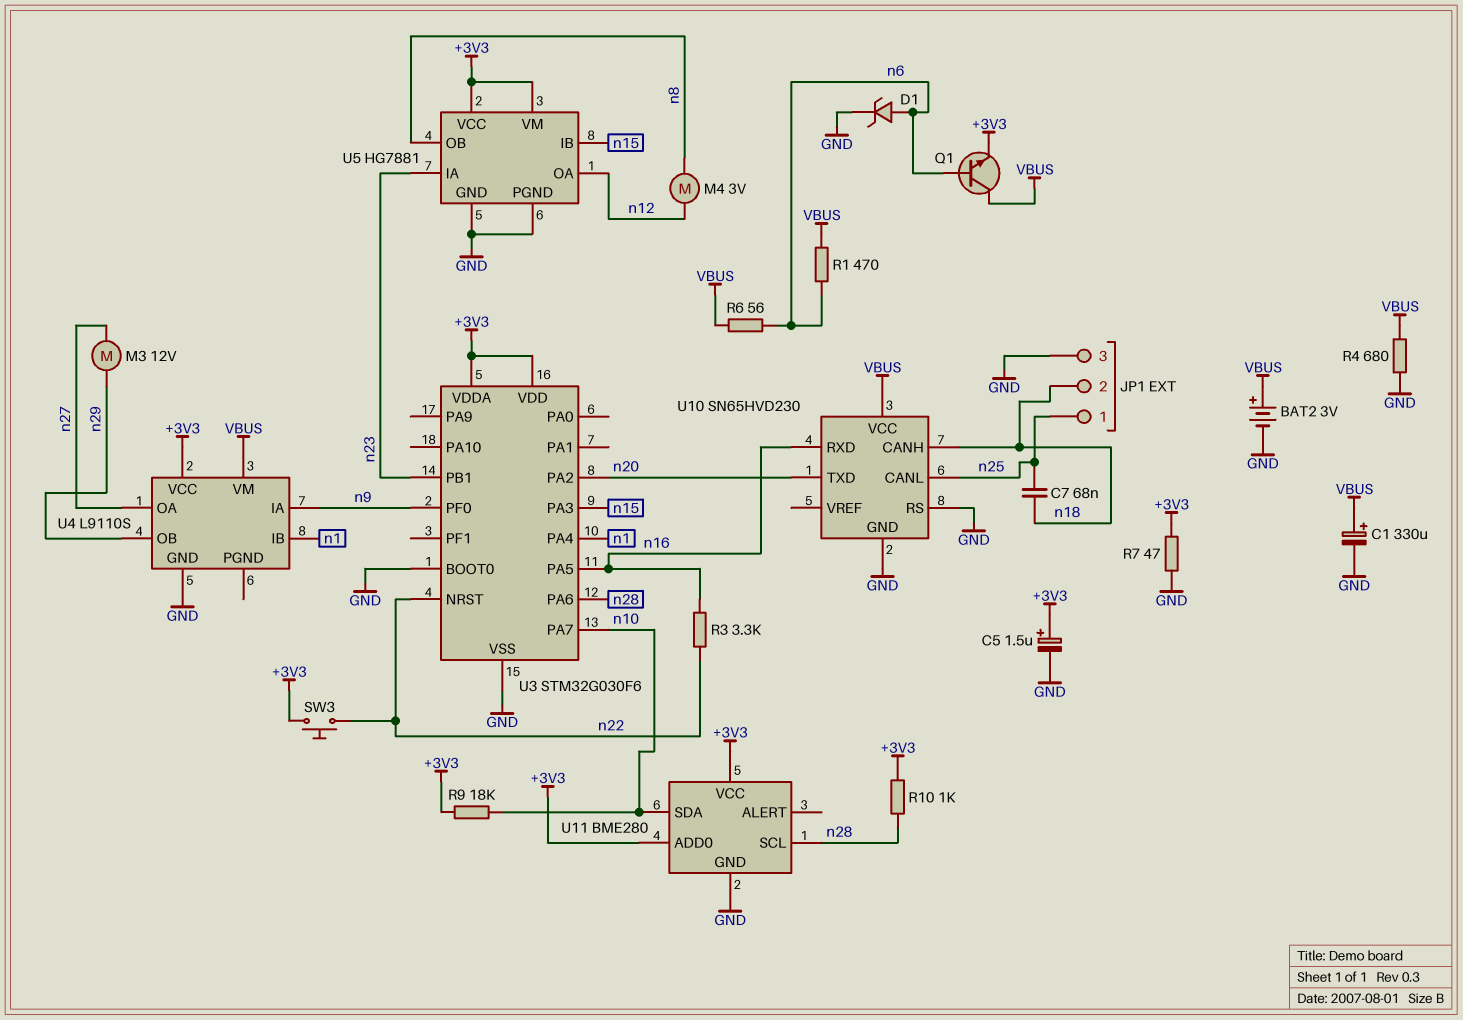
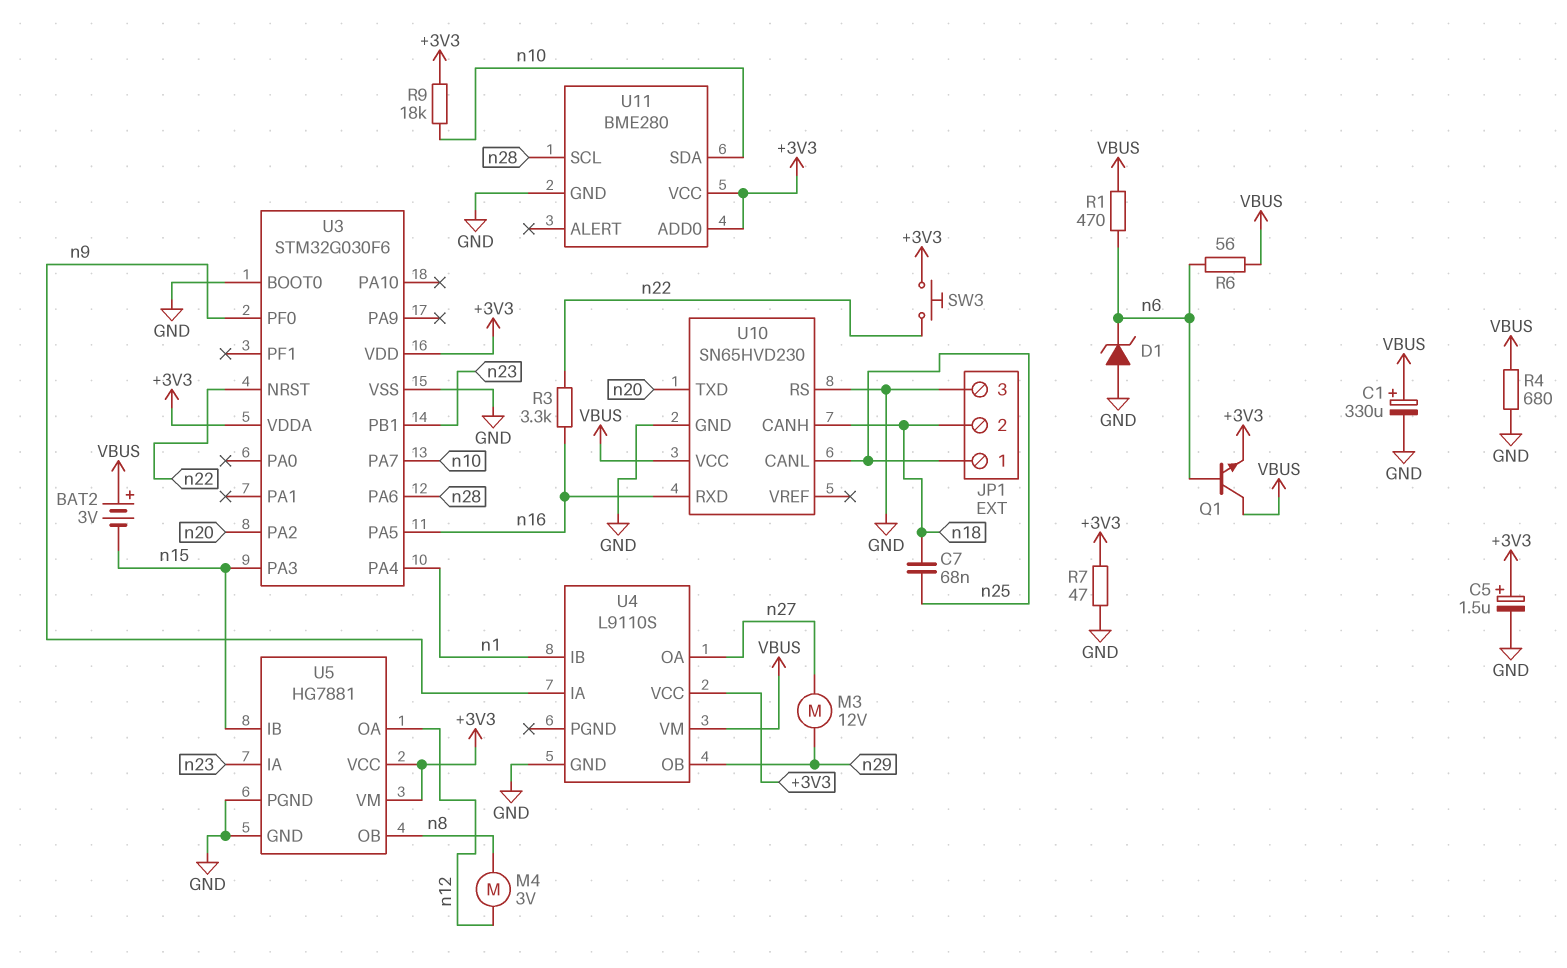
BAT2: 3V (plus VBUS, minus GND) -> 3V (plus VBUS, minus n15)
D1: zener (A n6, K GND) -> zener (A GND, K n6)
R10: 1k (+3V3, n28) -> none

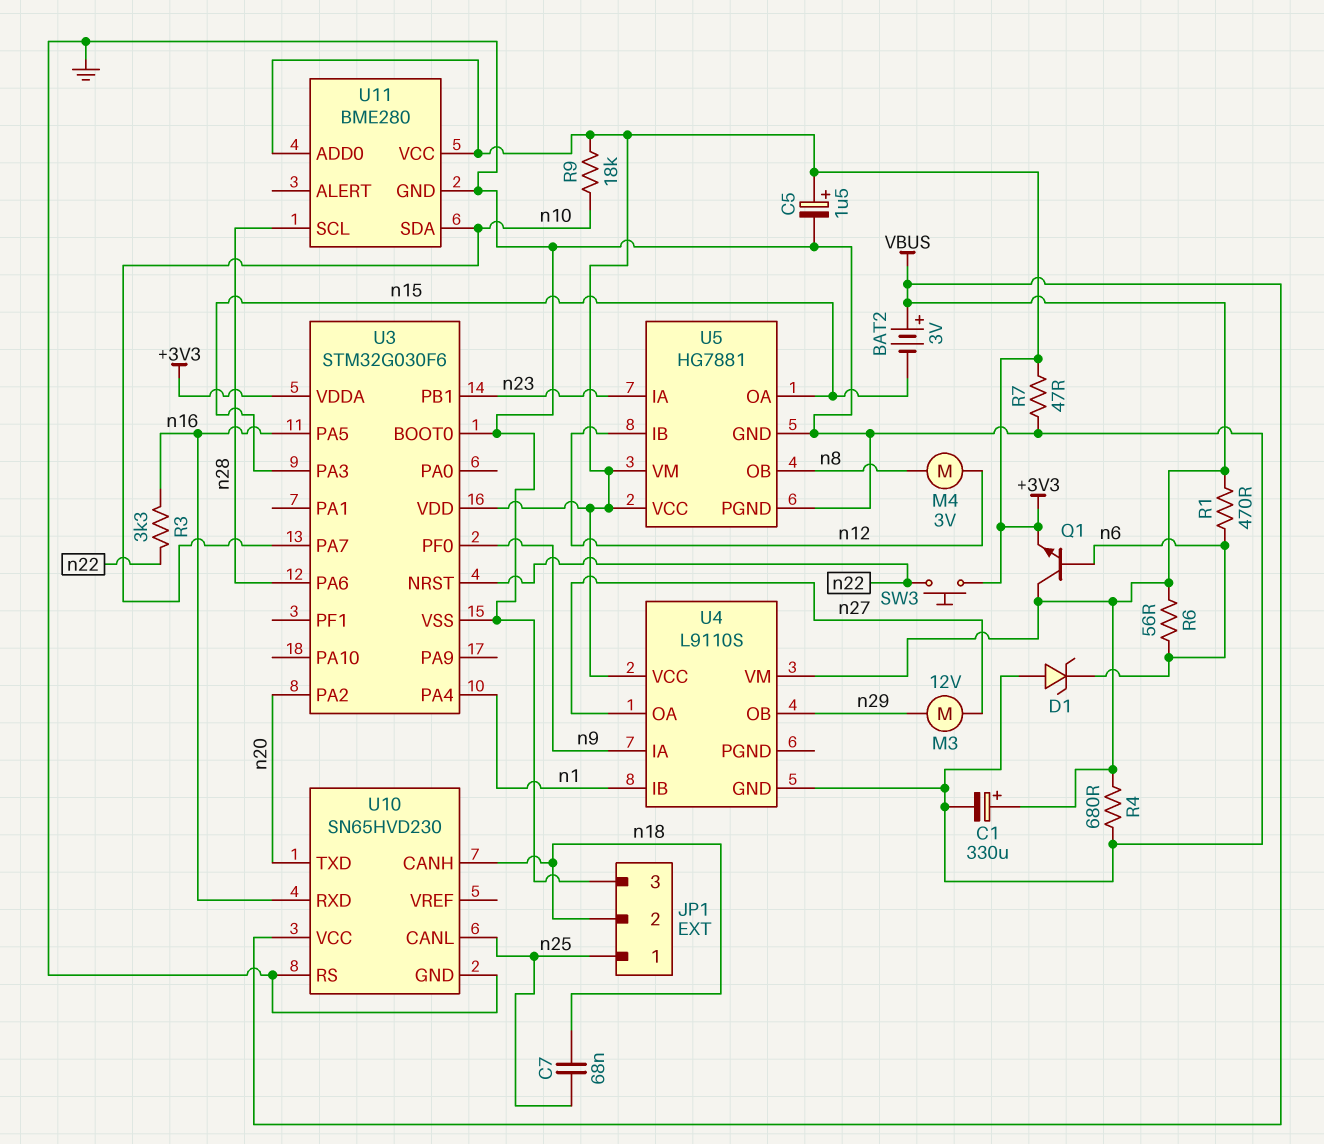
U5 pin IB: n15 -> n12
U5 pin OA: n12 -> n15

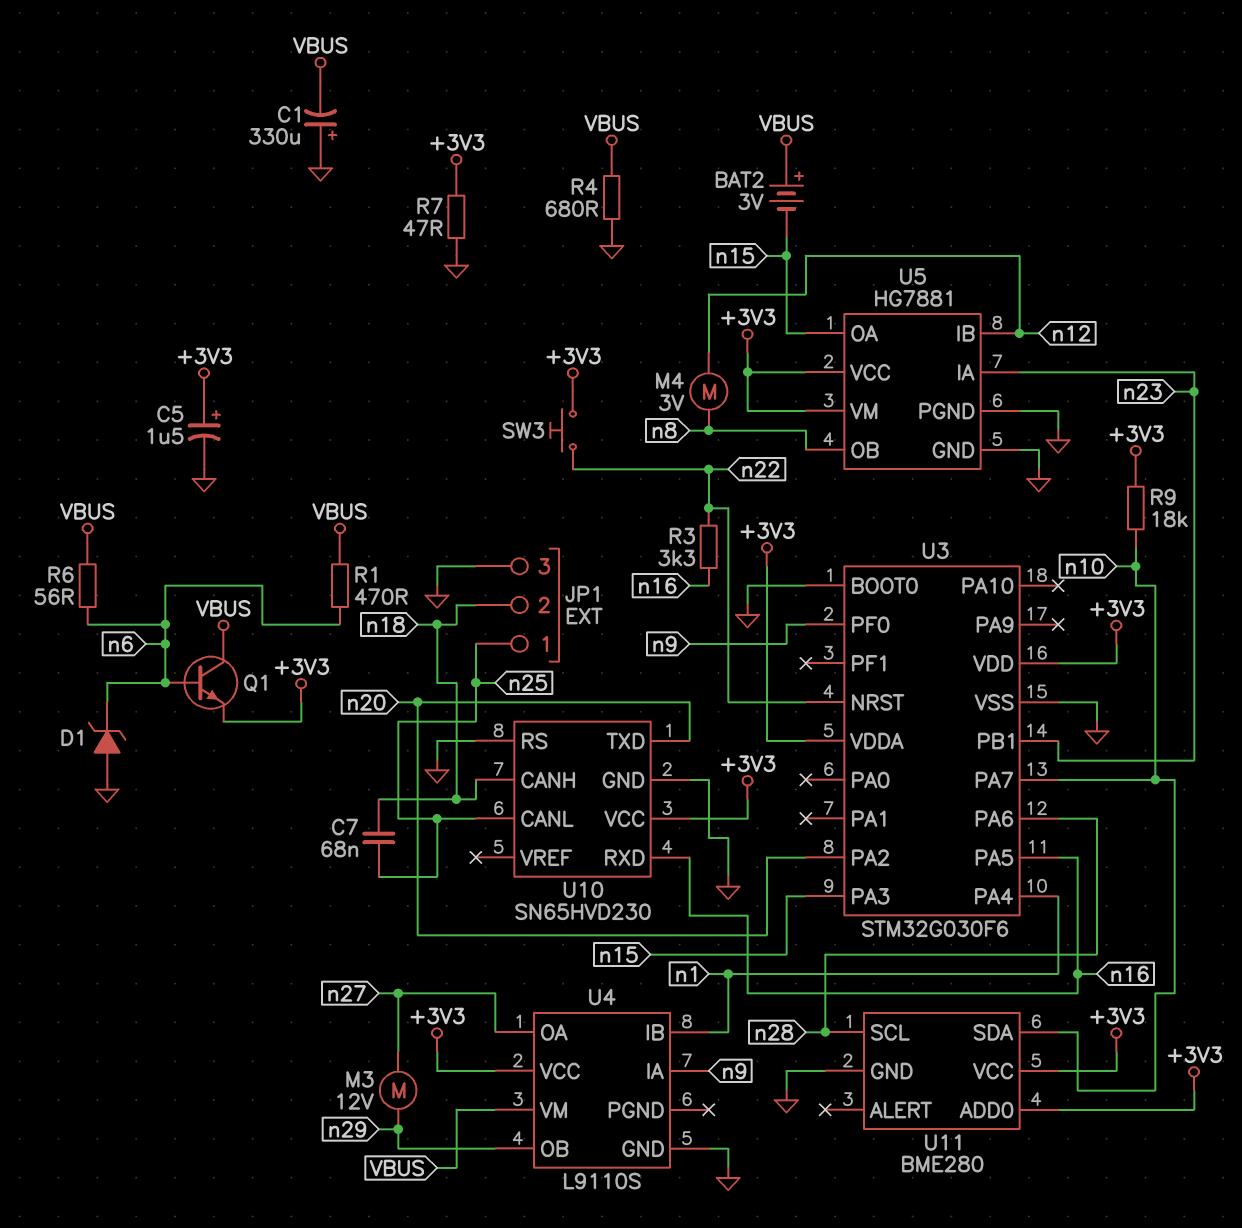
C1: 330uF (plus VBUS, minus GND) -> 330uF (plus GND, minus VBUS)
U10 pin VCC: VBUS -> +3V3

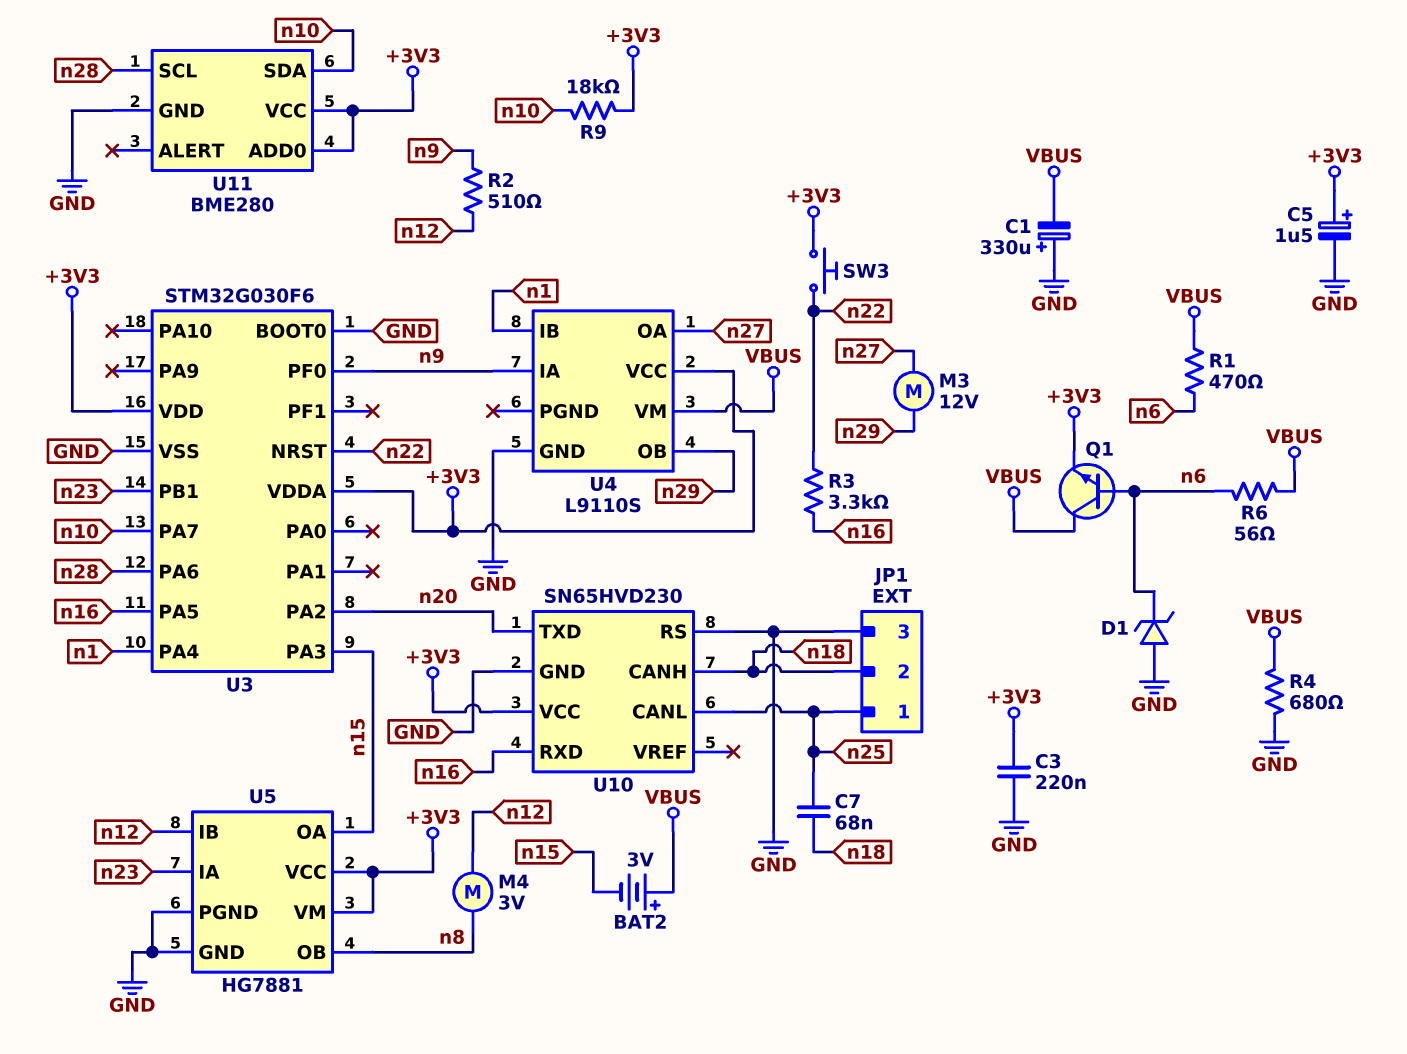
C3: none -> 220nF (+3V3, GND)
R2: none -> 510 (n9, n12)
R7: 47 (+3V3, GND) -> none

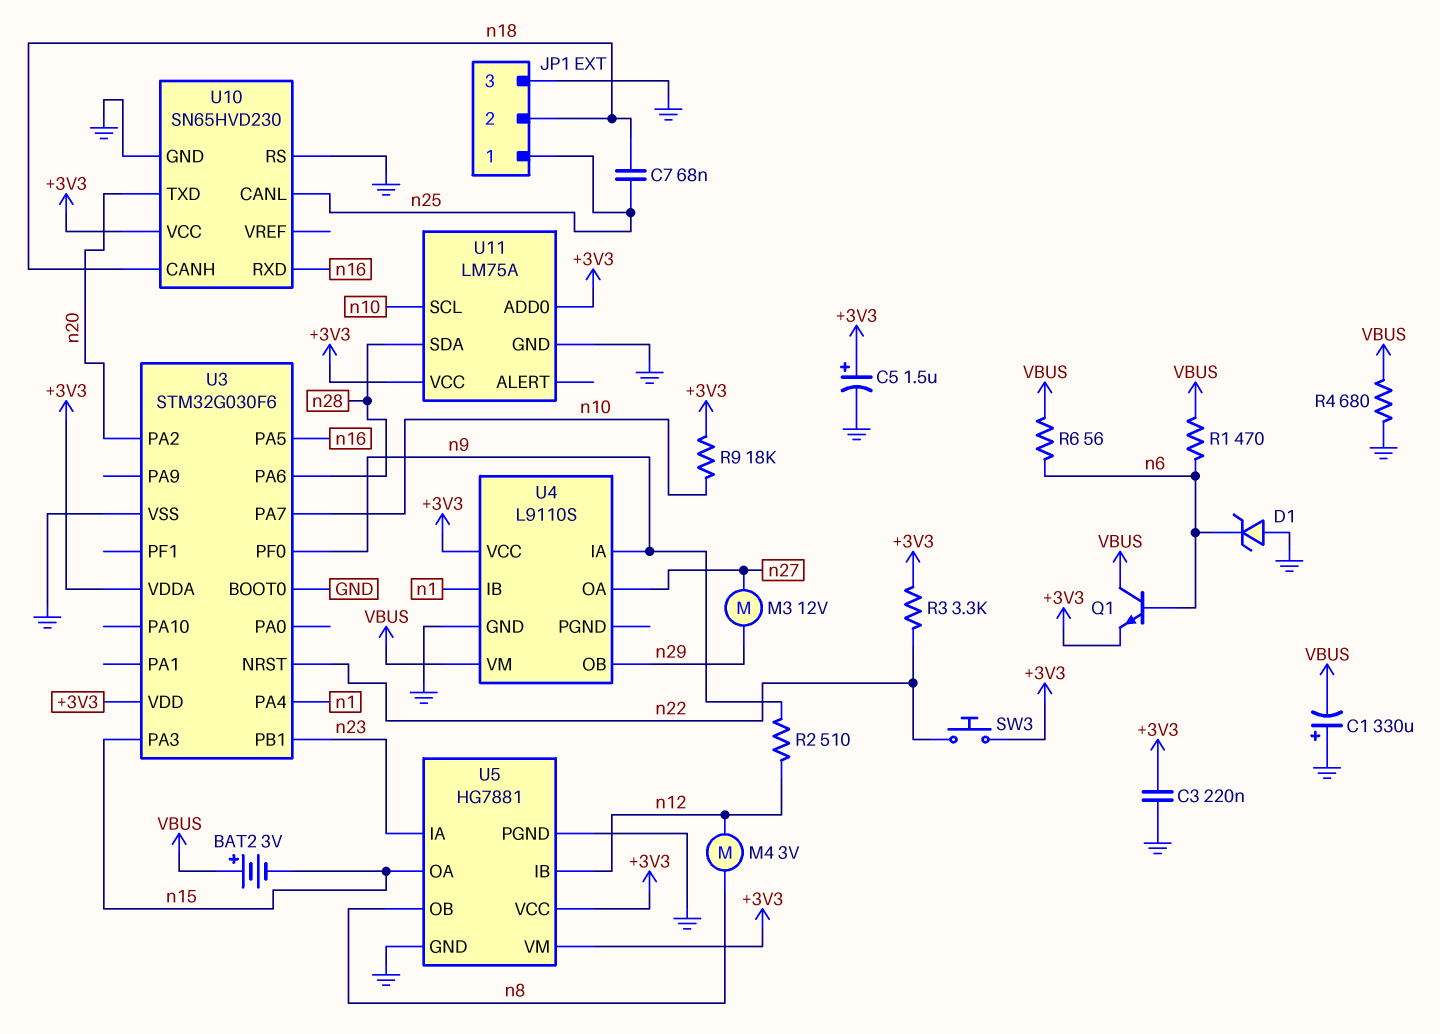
R3: 3.3k (n16, n22) -> 3.3k (+3V3, n22)
U11: BME280 -> LM75A
U11 pin SCL: n28 -> n10
U11 pin SDA: n10 -> n28

